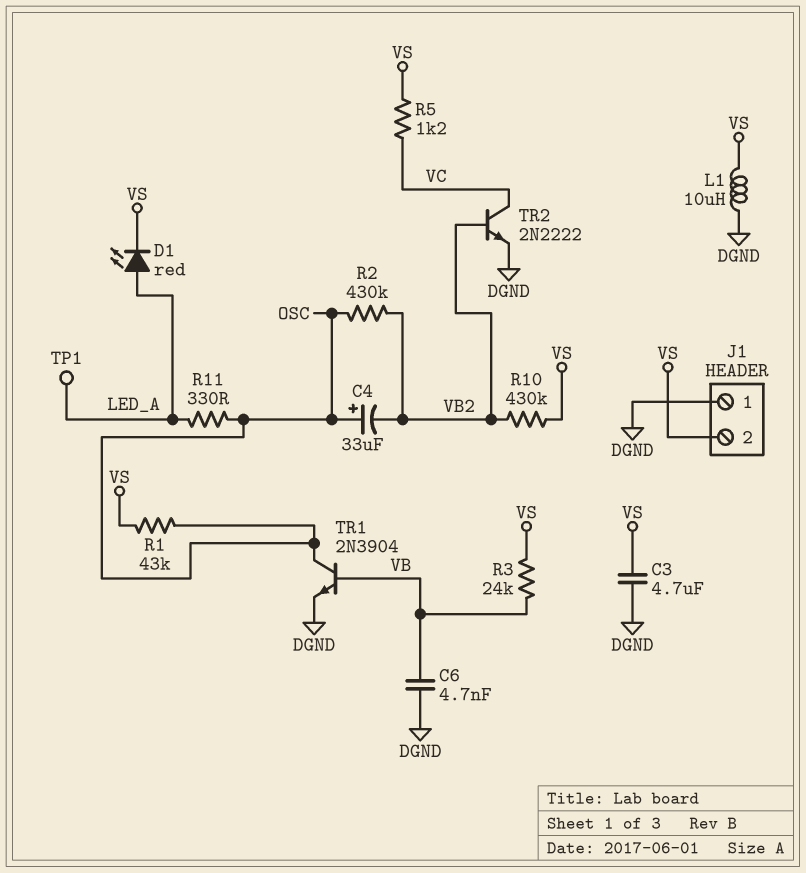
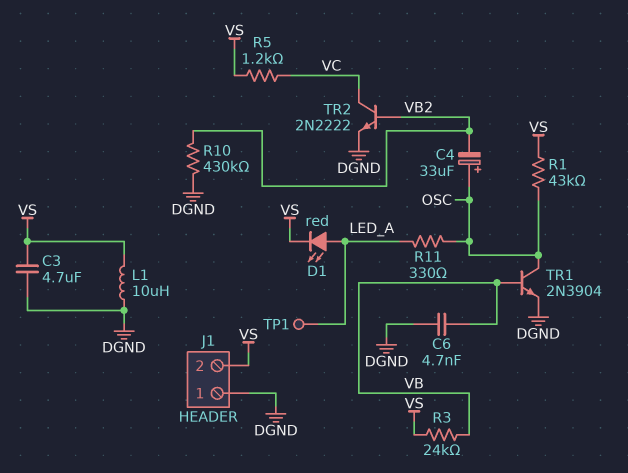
R2: 430k (OSC, VB2) -> none
R10: 430k (VB2, VS) -> 430k (DGND, VB2)

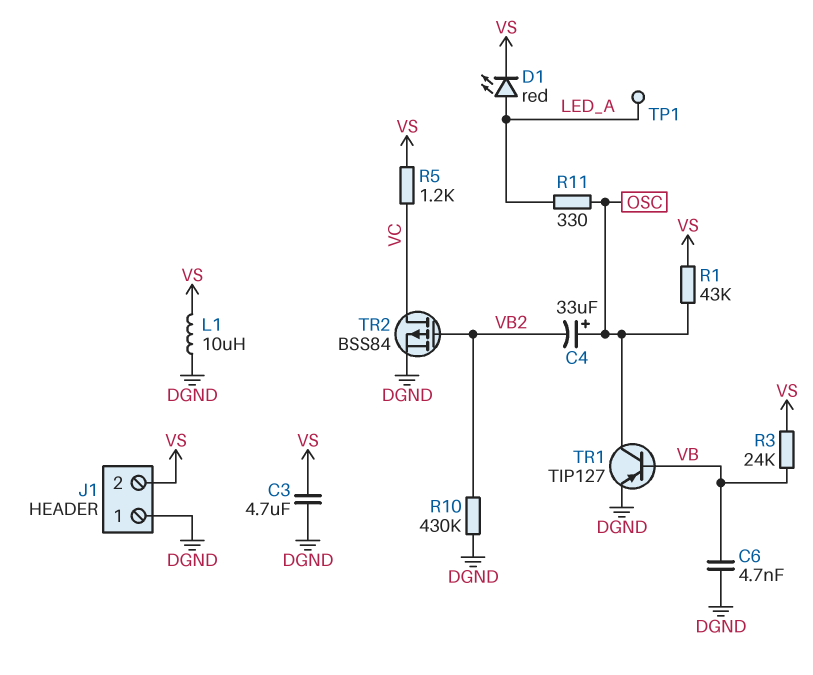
TR1: NPN 2N3904 (B VB, C OSC, E DGND) -> PNP TIP127 (B VB, C OSC, E DGND)
TR2: NPN 2N2222 (B VB2, C VC, E DGND) -> PMOS BSS84 (G VB2, D VC, S DGND)

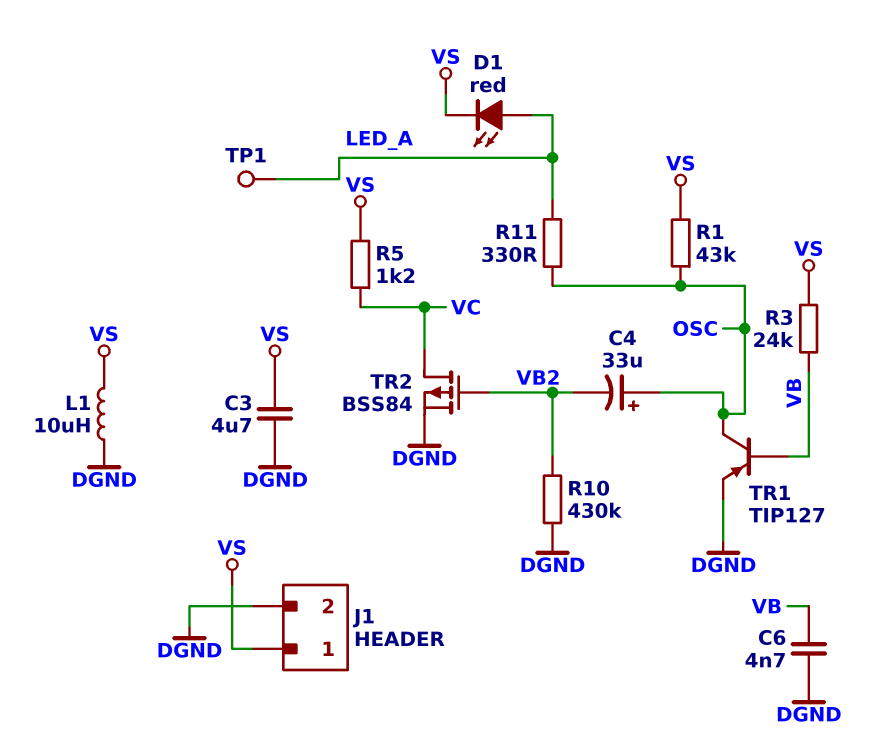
J1 pin 1: DGND -> VS
J1 pin 2: VS -> DGND

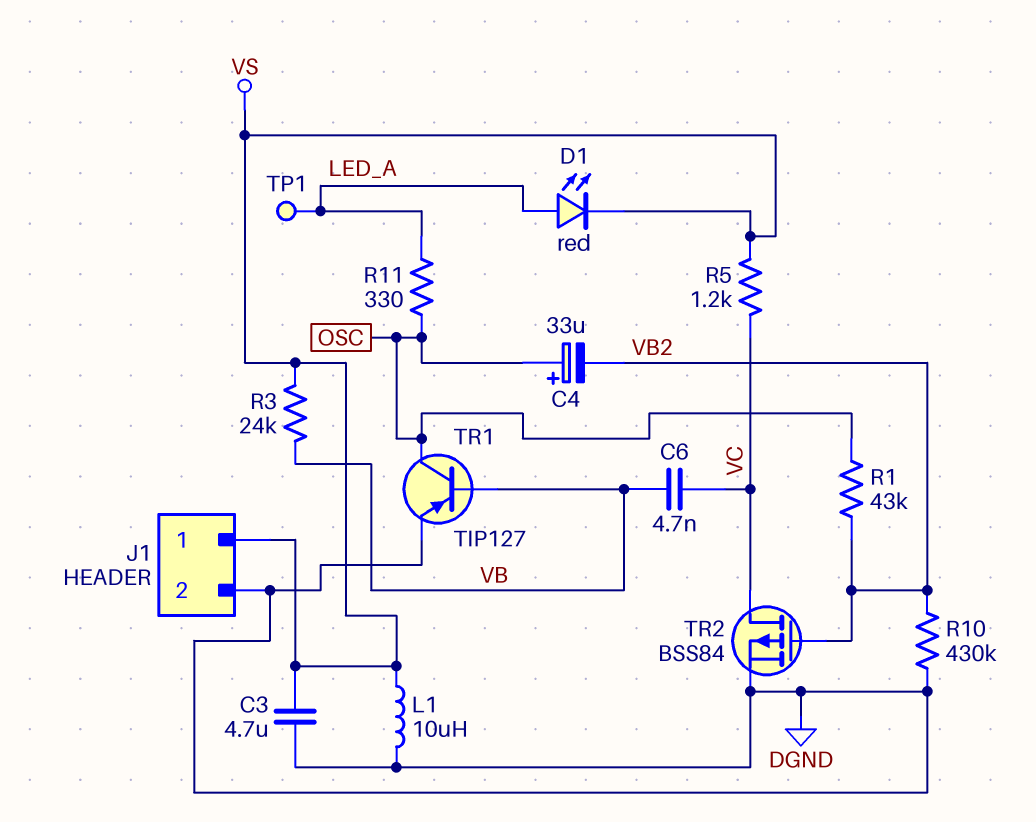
C6: 4.7nF (DGND, VB) -> 4.7nF (VB, VC)
R1: 43k (OSC, VS) -> 43k (OSC, VB2)

